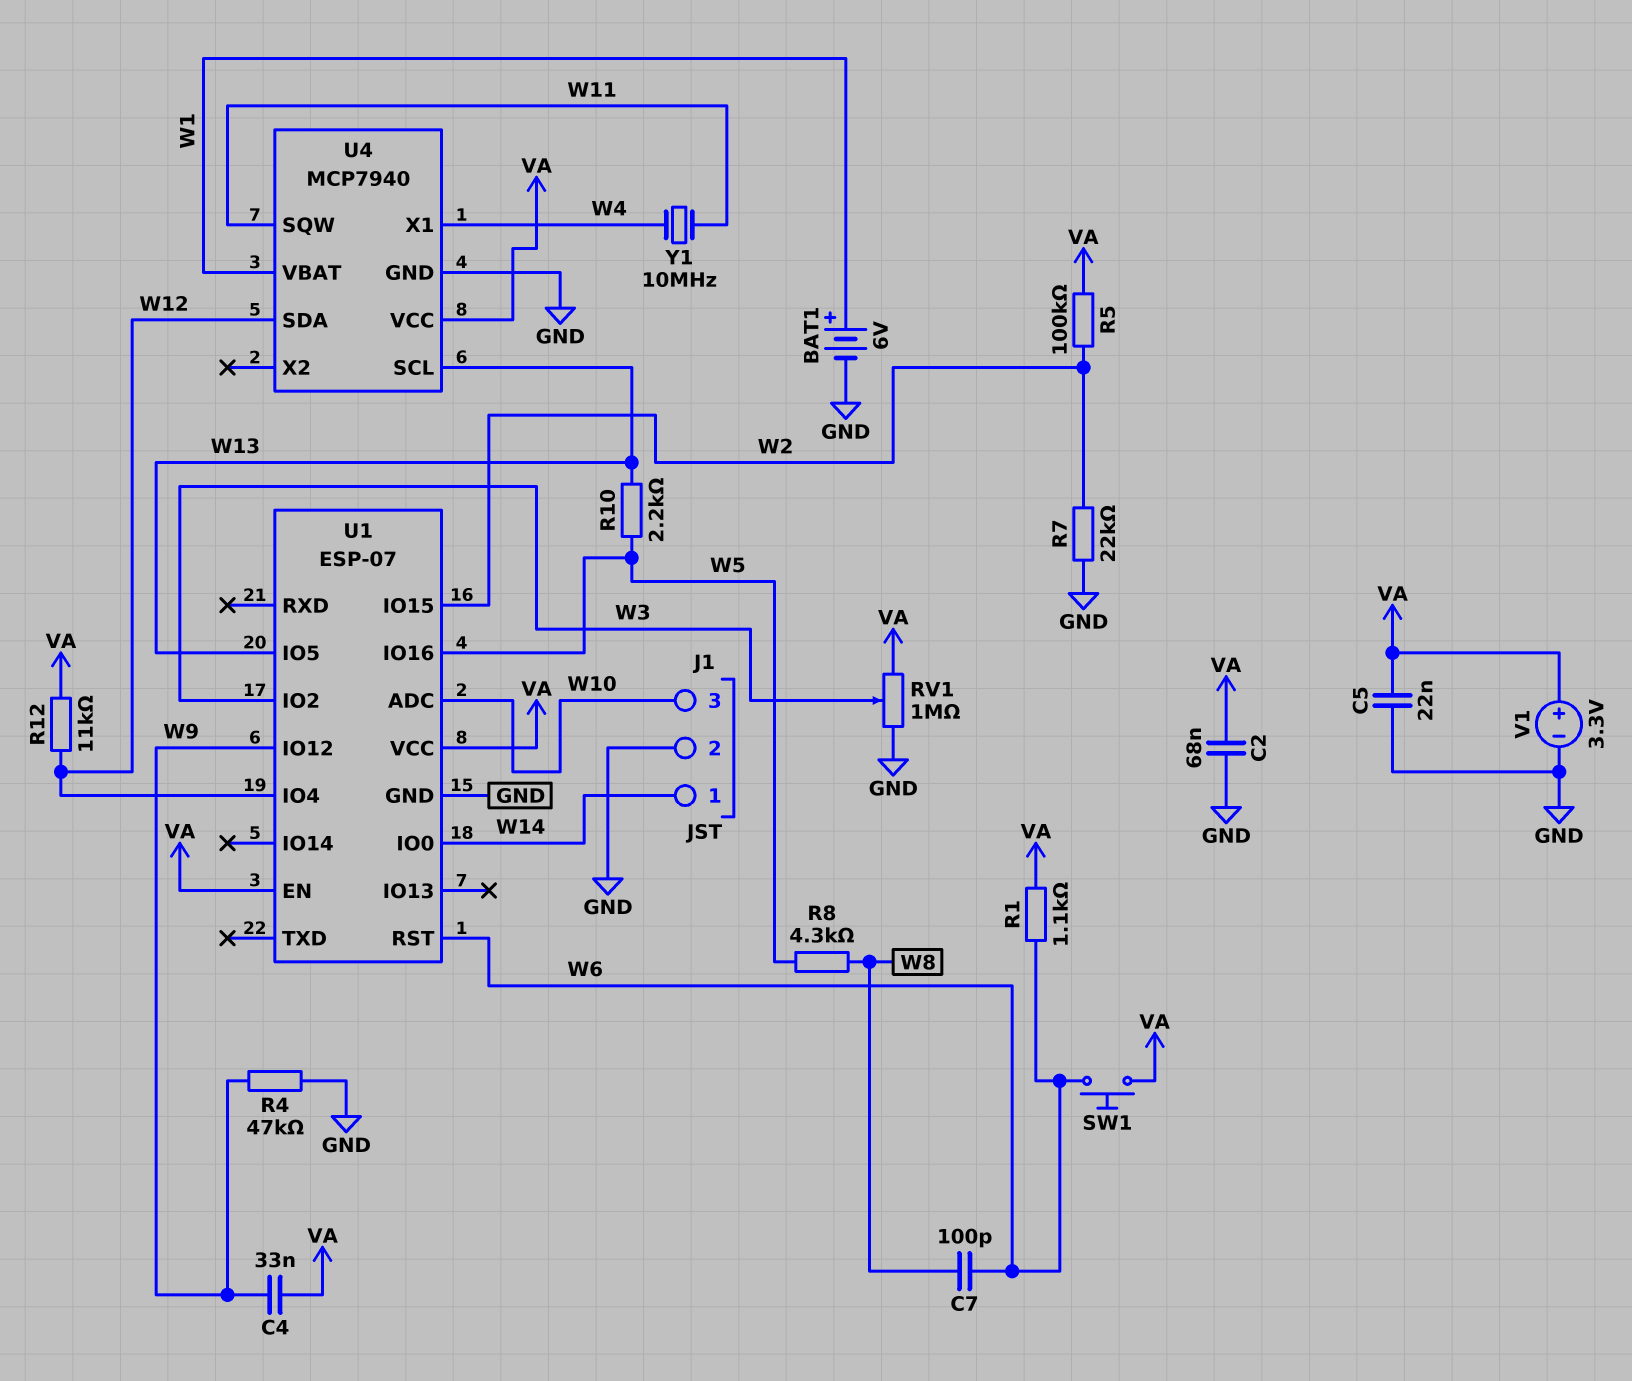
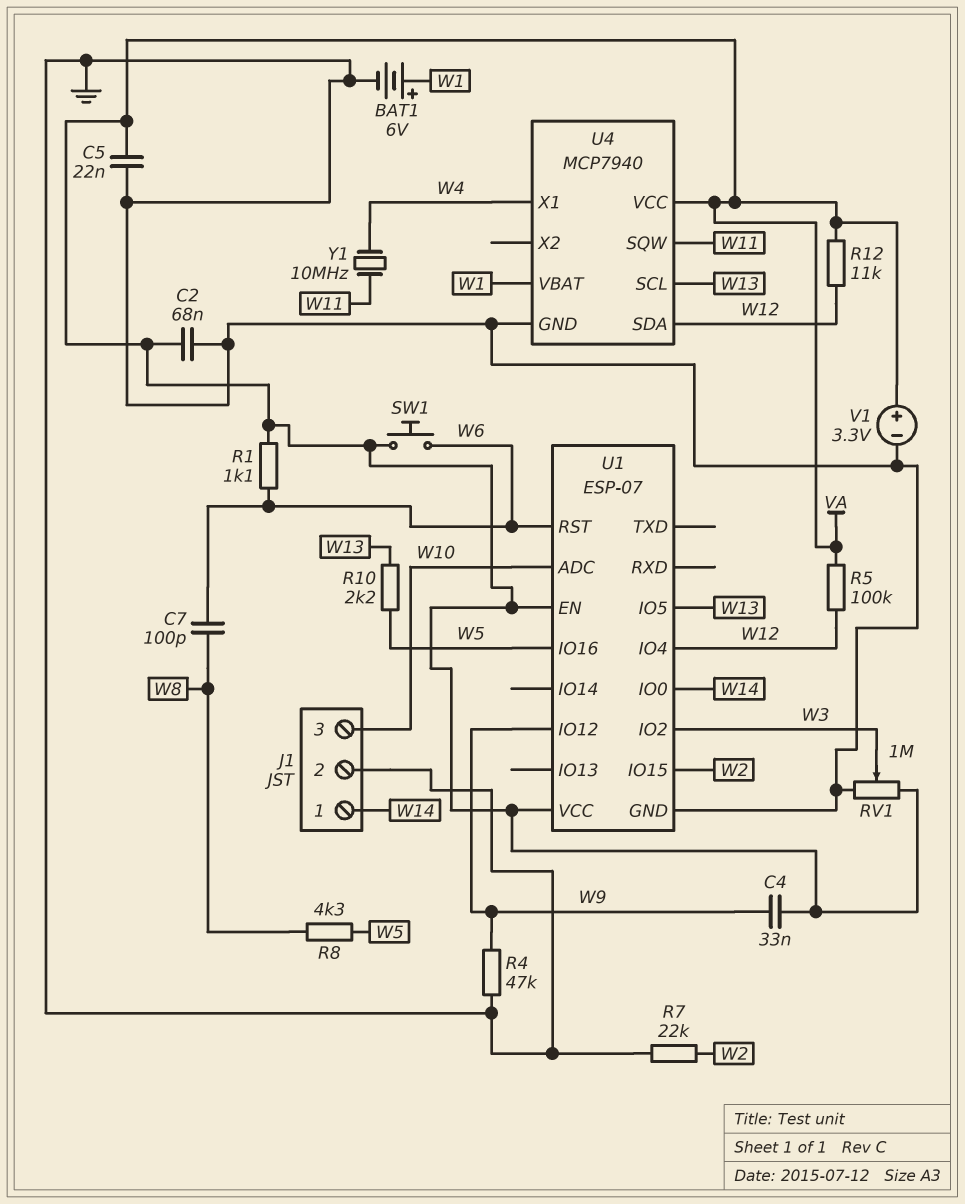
R5: 100k (VA, W2) -> 100k (VA, W12)

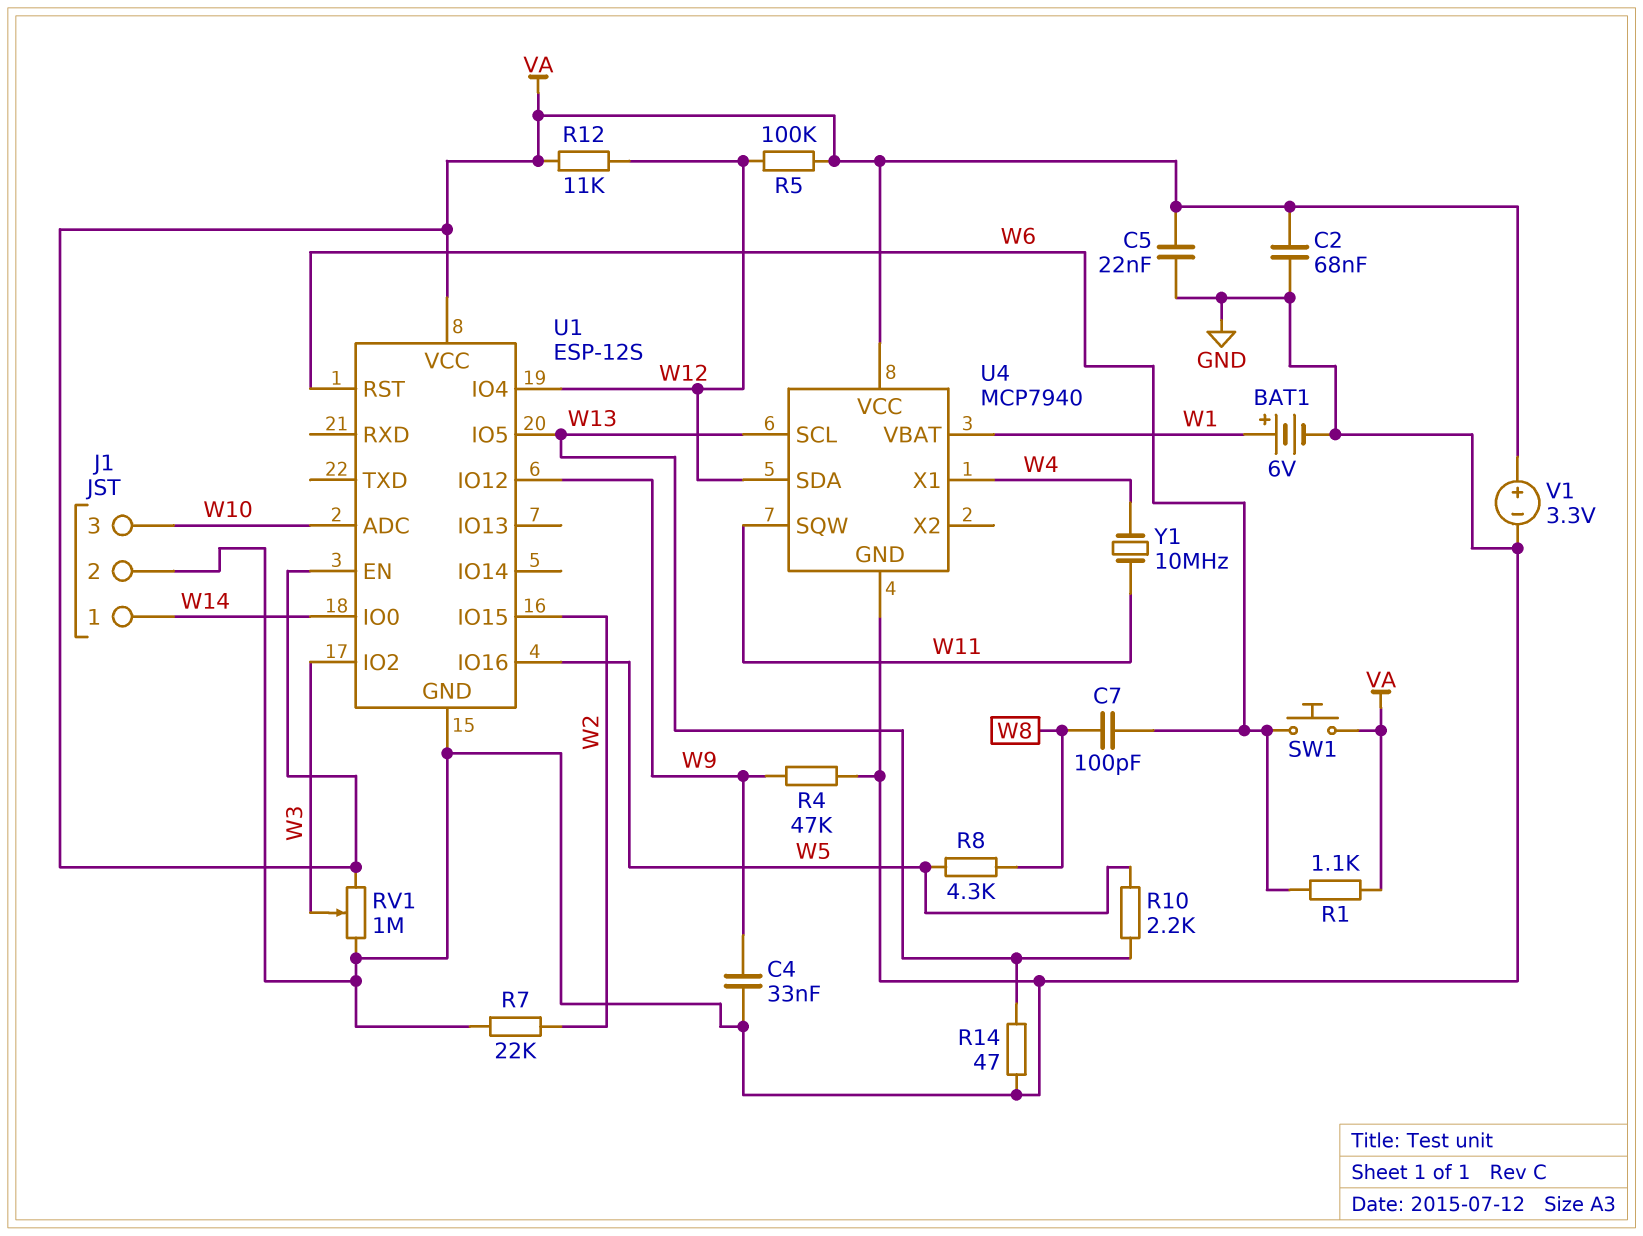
C4: 33nF (VA, W9) -> 33nF (GND, W9)
R14: none -> 47 (GND, W13)
U1: ESP-07 -> ESP-12S

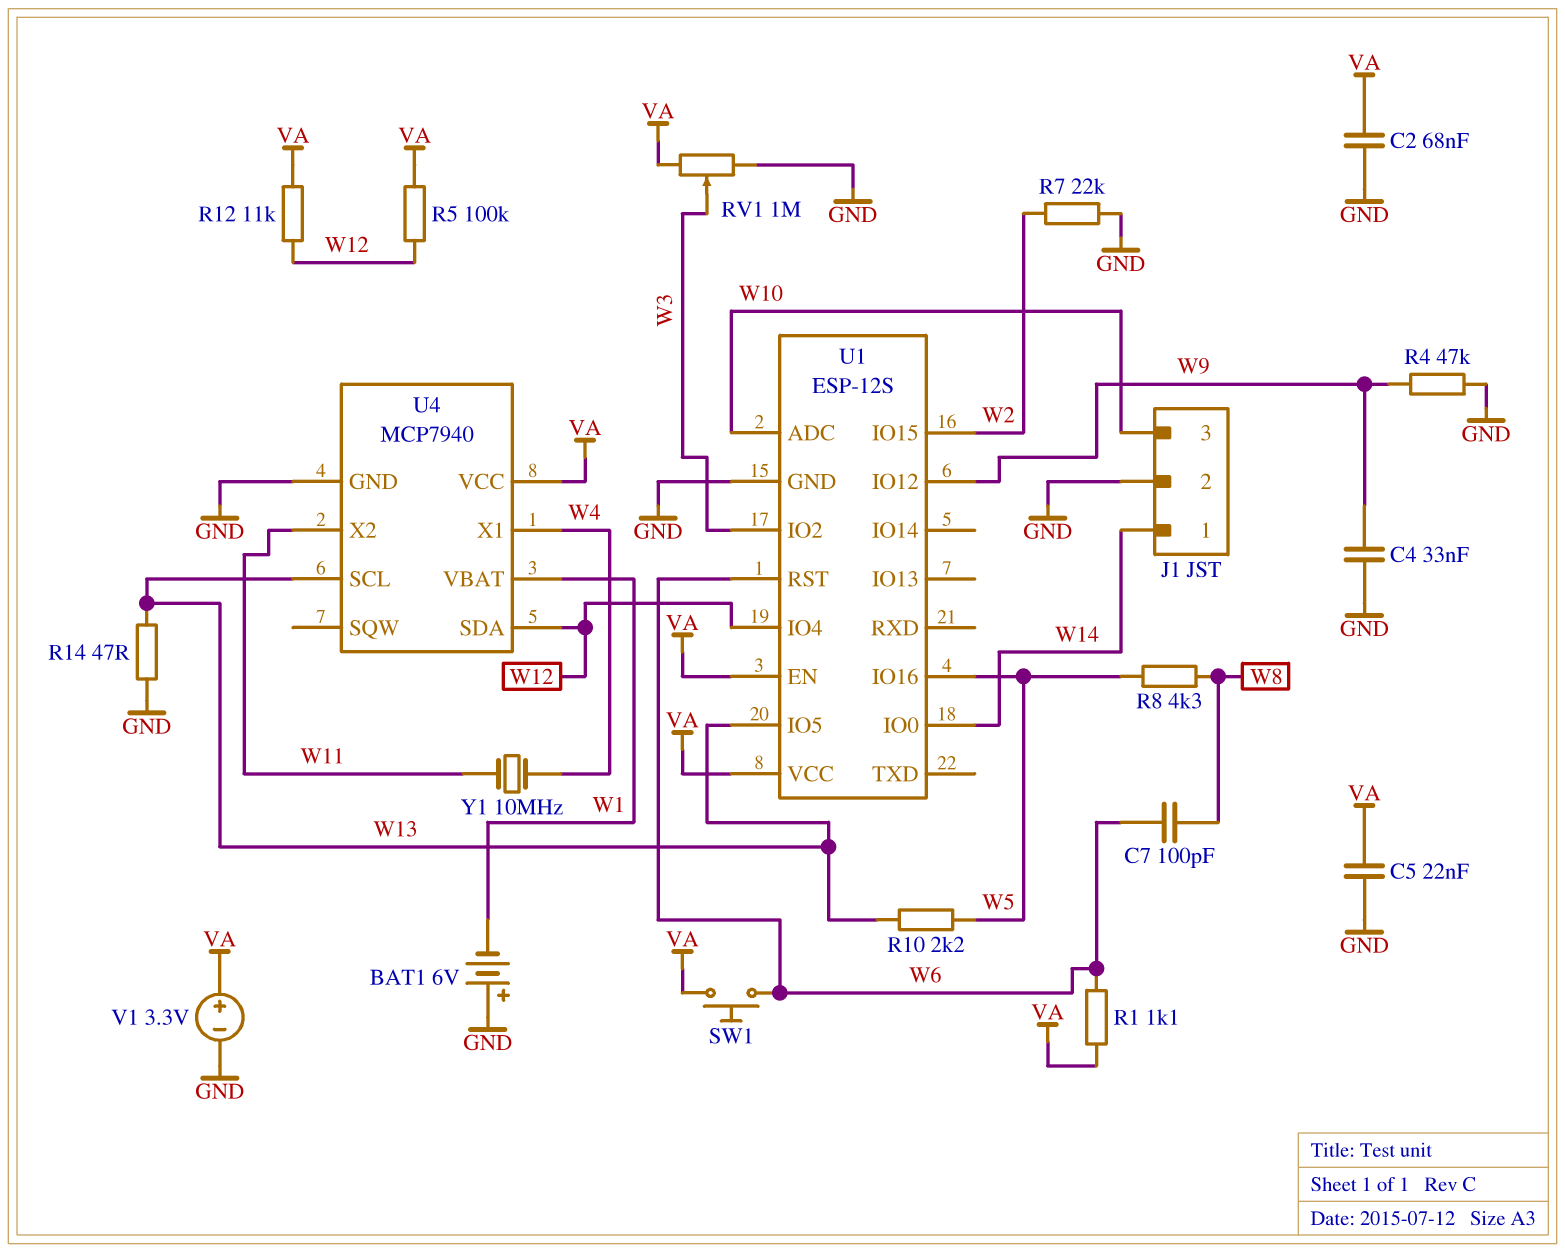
BAT1: 6V (plus W1, minus GND) -> 6V (plus GND, minus W1)
U4 pin SQW: W11 -> none
U4 pin X2: none -> W11

